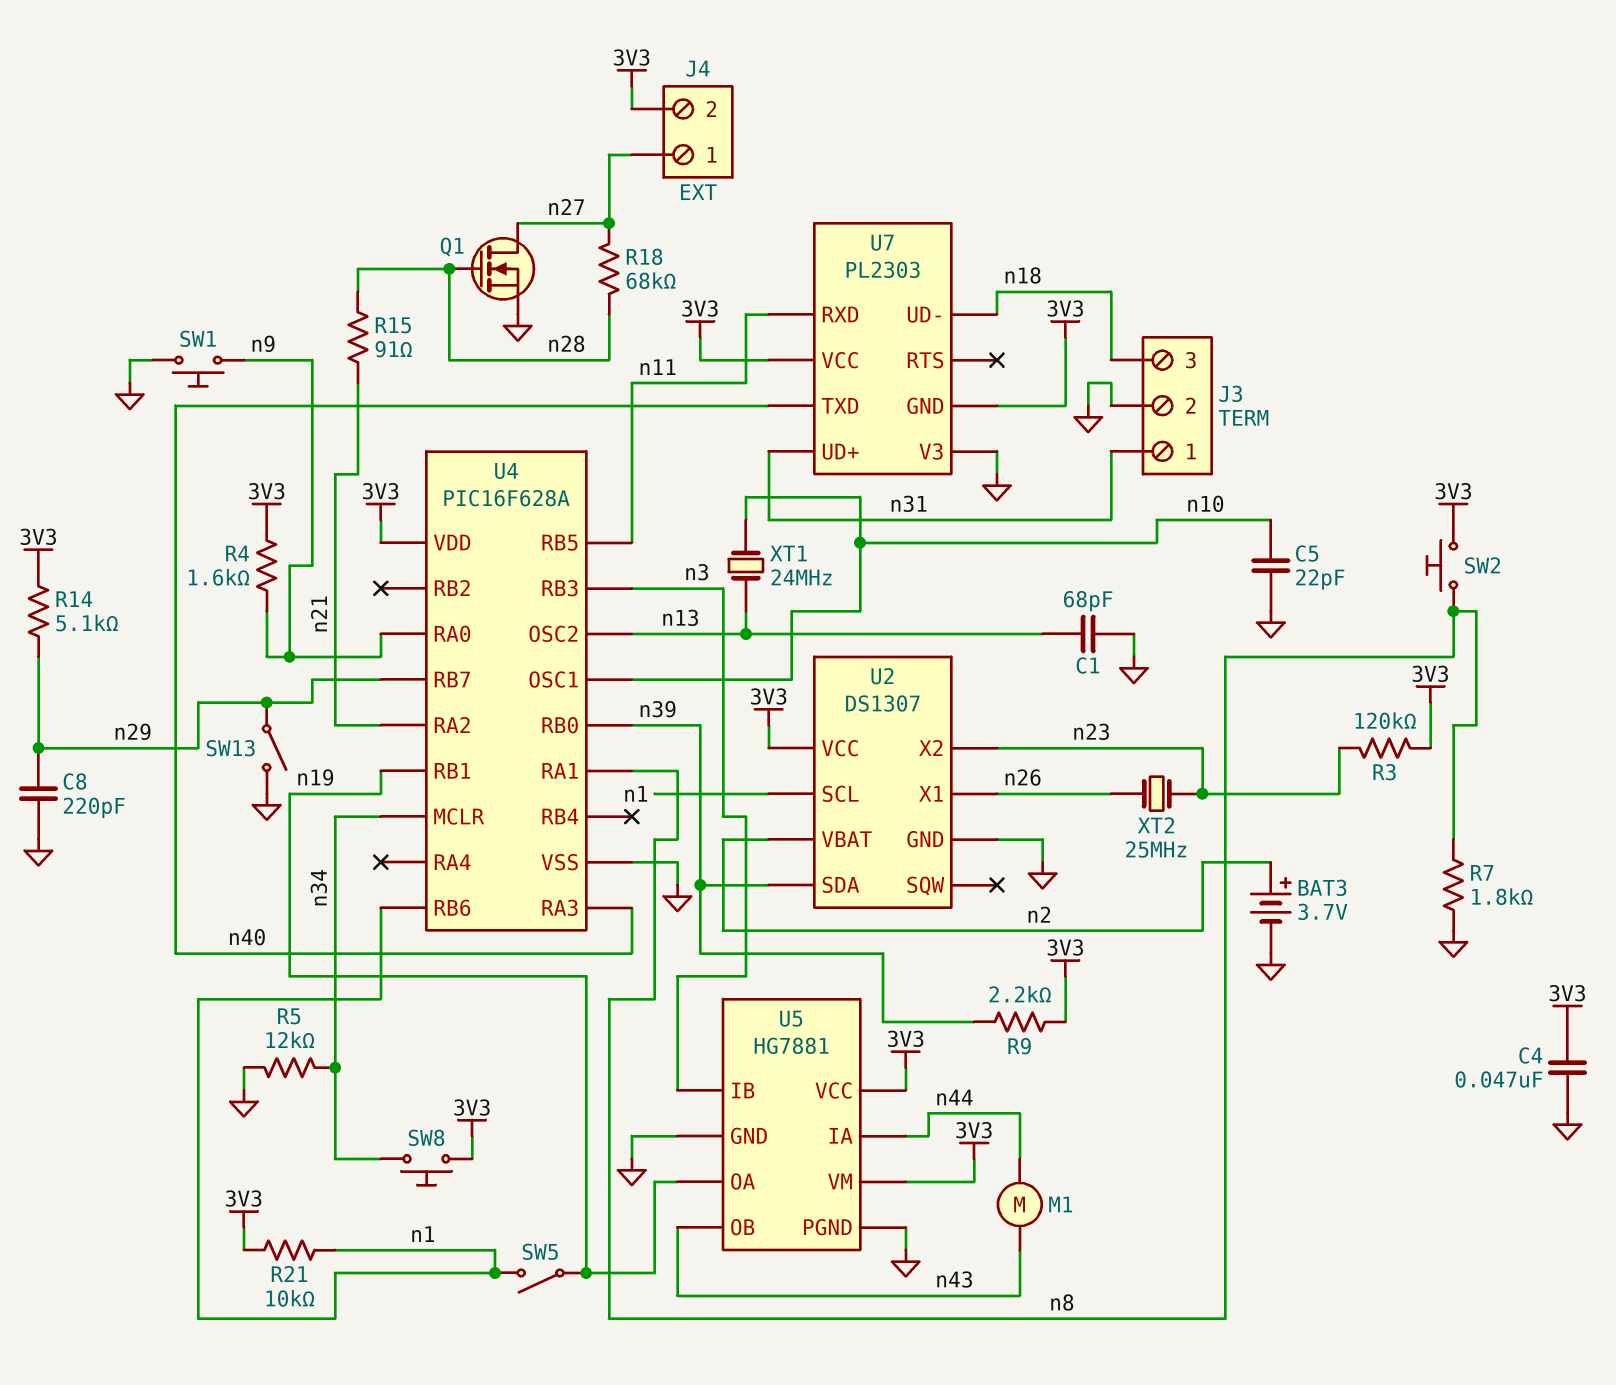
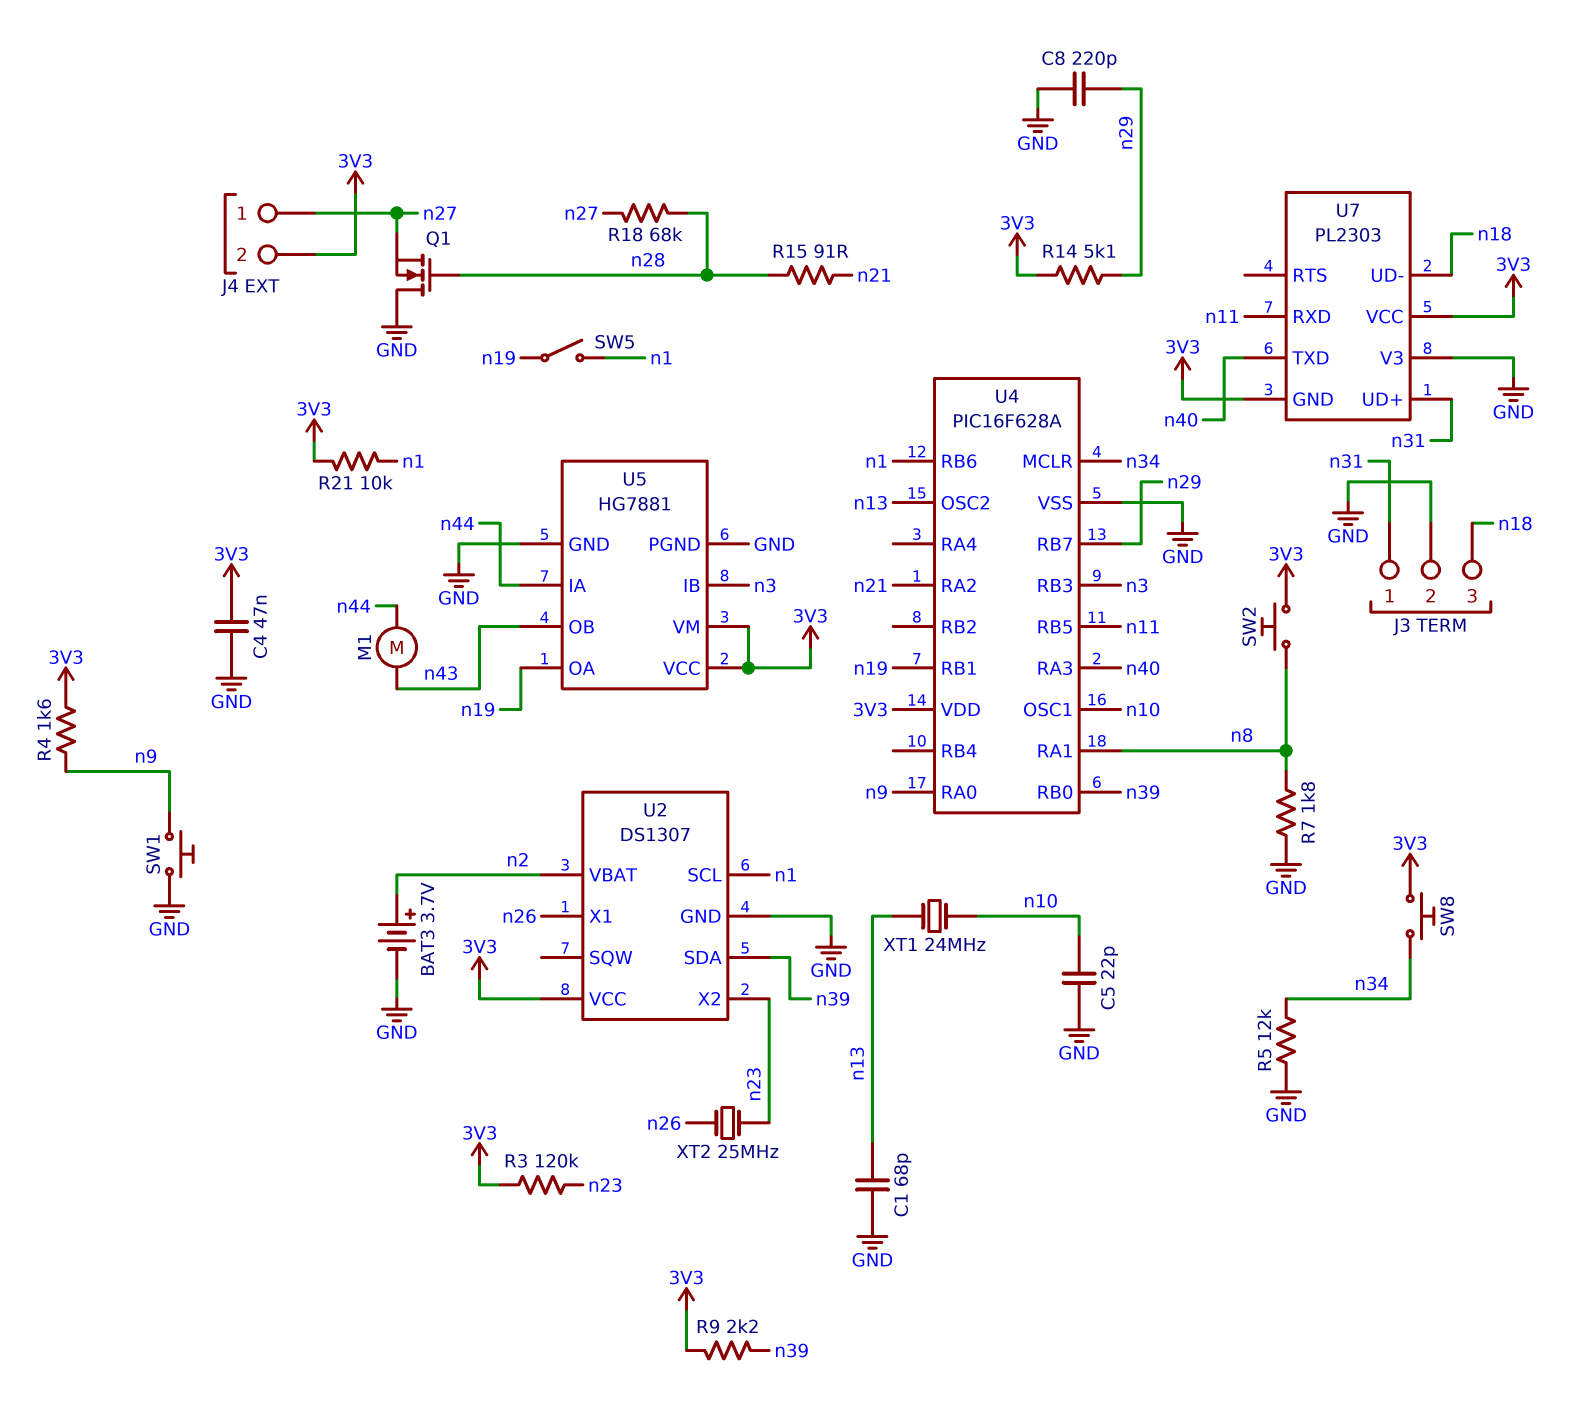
Q1: NMOS (G n28, D n27, S GND) -> NMOS (G n28, D GND, S n27)
SW13: switch (GND, n29) -> none

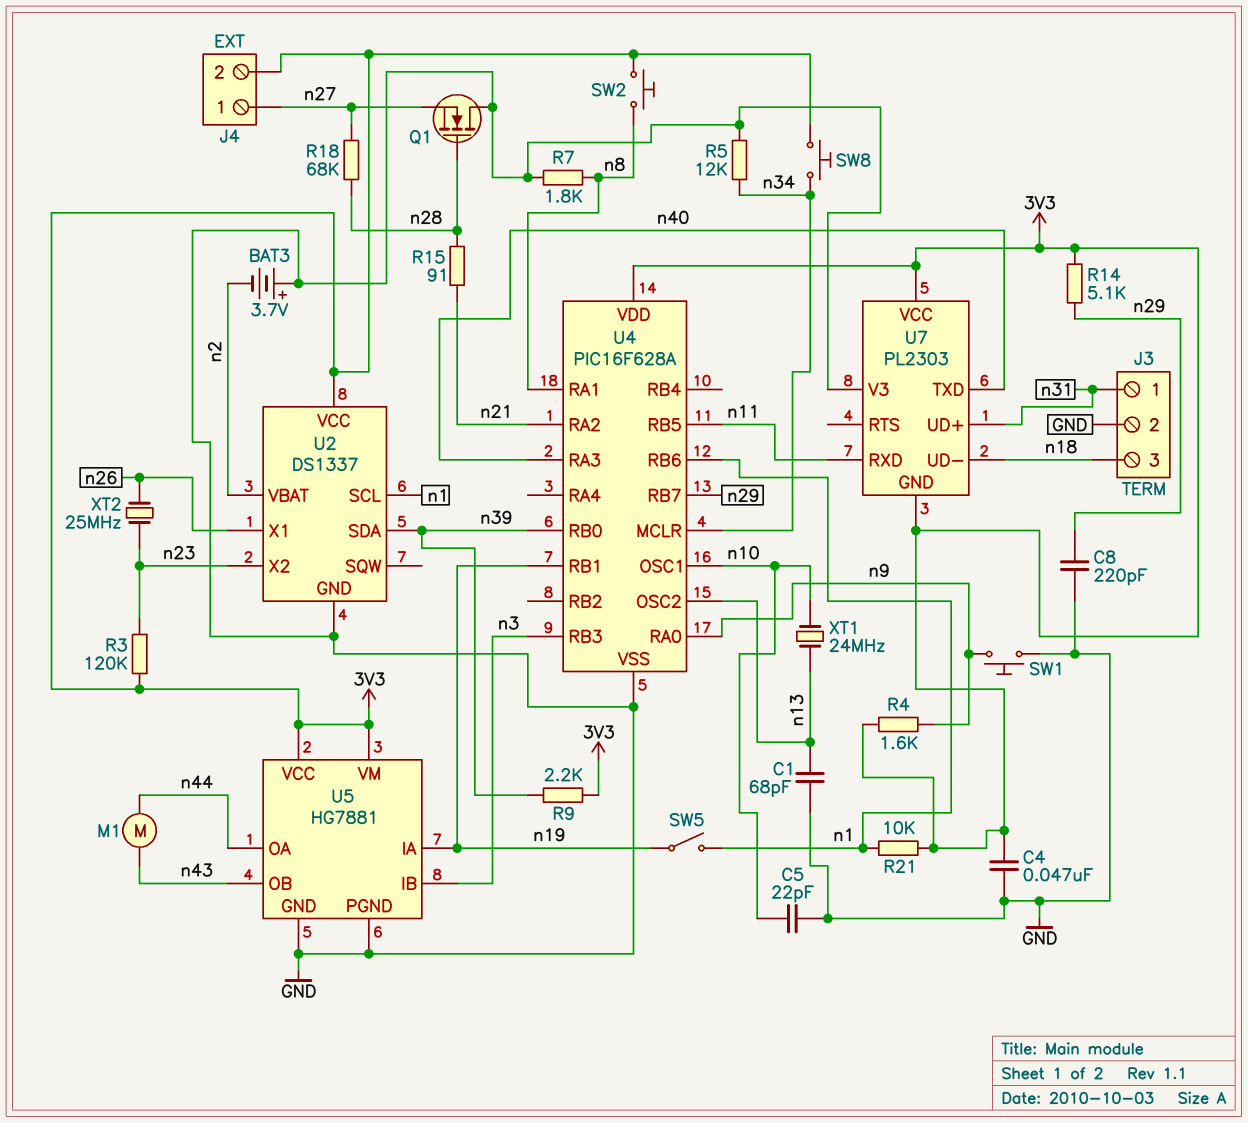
BAT3: 3.7V (plus n2, minus GND) -> 3.7V (plus GND, minus n2)
U2: DS1307 -> DS1337
U5 pin IA: n44 -> n19
U5 pin OA: n19 -> n44

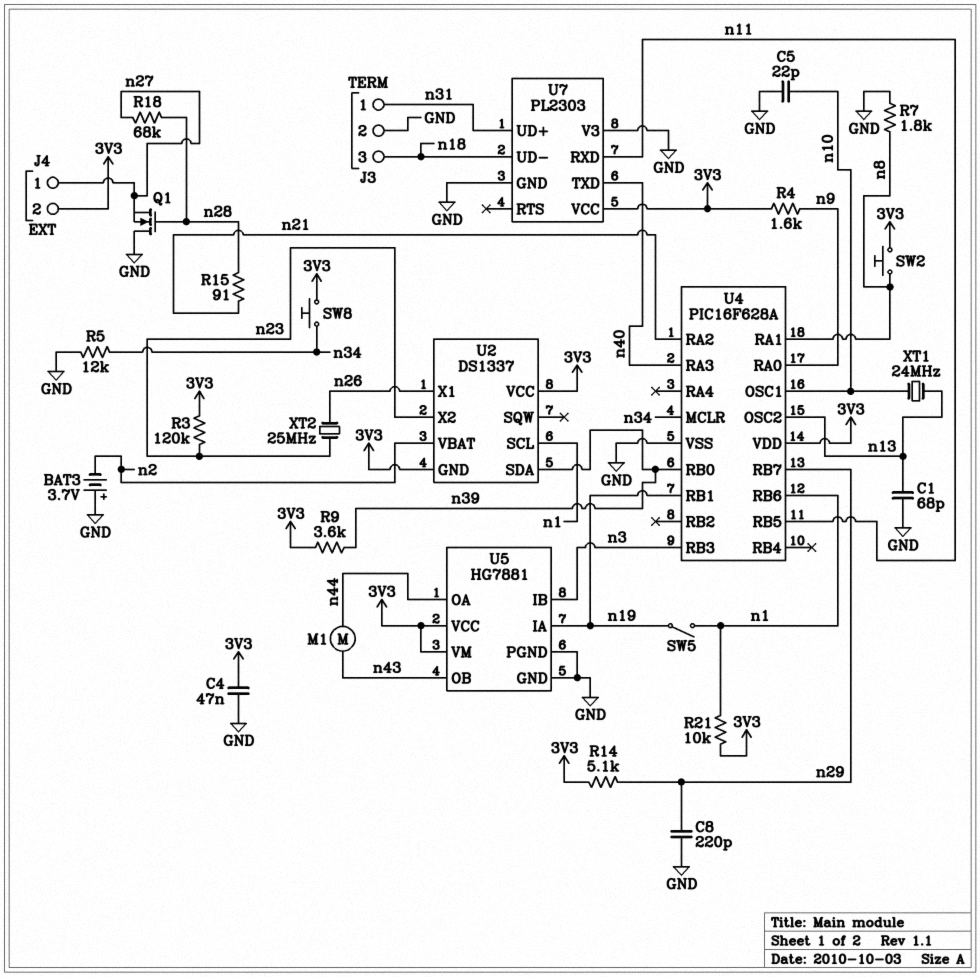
R9: 2.2k (3V3, n39) -> 3.6k (3V3, n39)
SW1: button (GND, n9) -> none
U2 pin GND: GND -> 3V3
U7 pin GND: 3V3 -> GND

